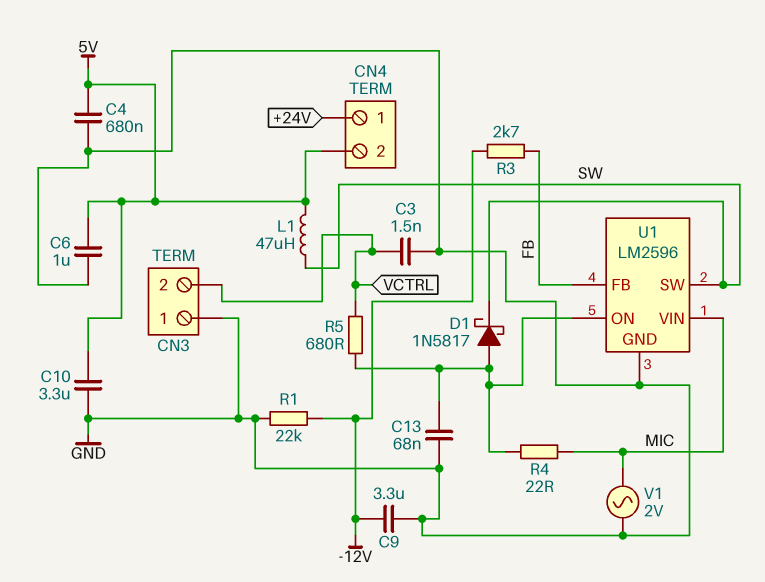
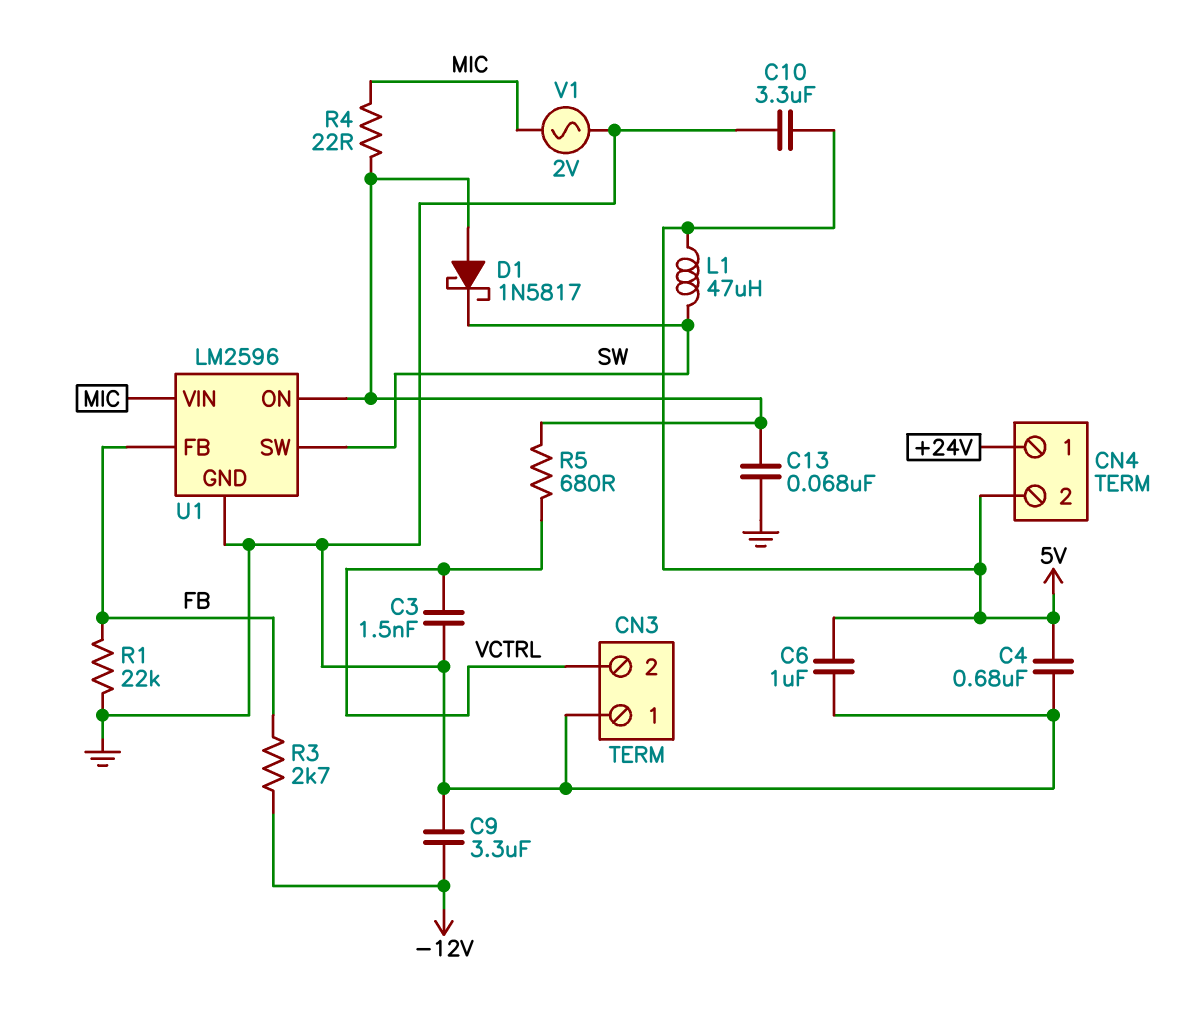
R1: 22k (-12V, GND) -> 22k (FB, GND)

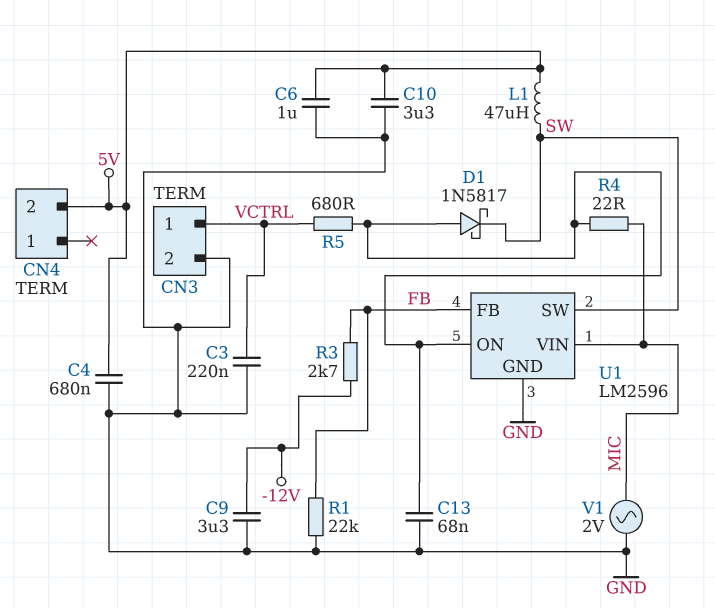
C3: 1.5nF (GND, VCTRL) -> 220nF (GND, VCTRL)
CN3 pin 1: GND -> VCTRL
CN3 pin 2: VCTRL -> GND
CN4 pin 1: +24V -> none

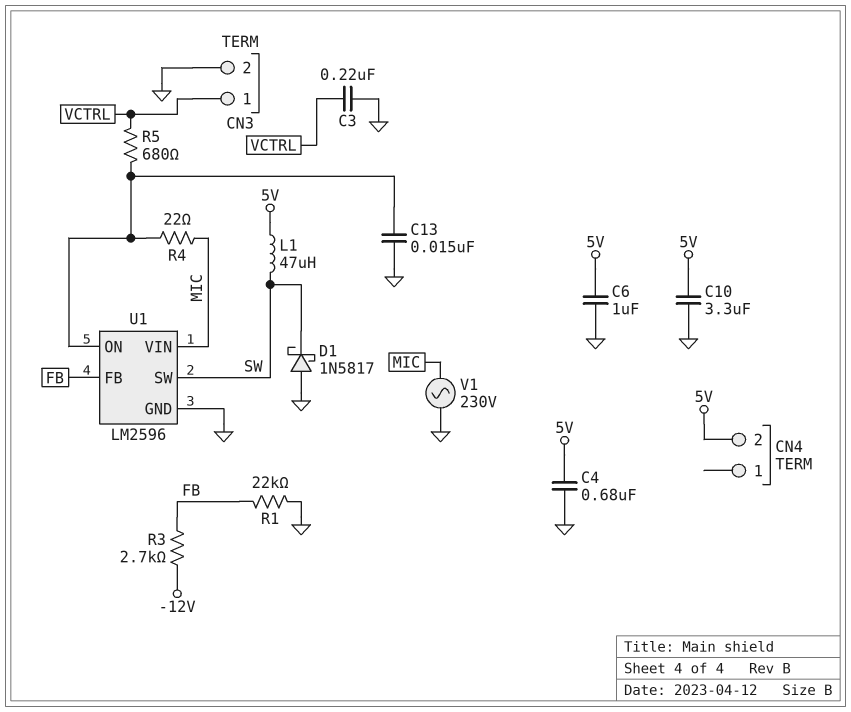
C9: 3.3uF (-12V, GND) -> none
C13: 68nF (GND, U1/ON) -> 15nF (GND, U1/ON)
D1: schottky 1N5817 (A U1/ON, K SW) -> schottky 1N5817 (A GND, K SW)
V1: AC 2V (GND, MIC) -> AC 230V (GND, MIC)

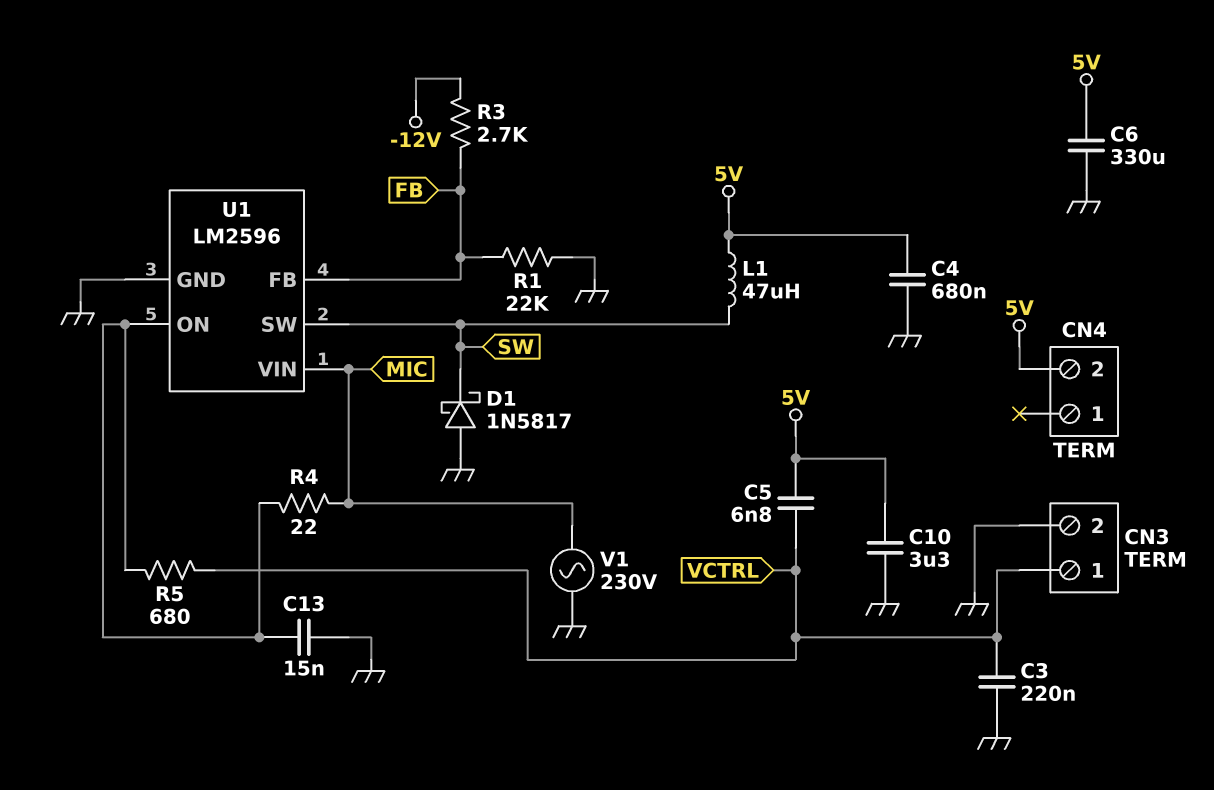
C5: none -> 6.8nF (5V, VCTRL)
C6: 1uF (5V, GND) -> 330uF (5V, GND)

